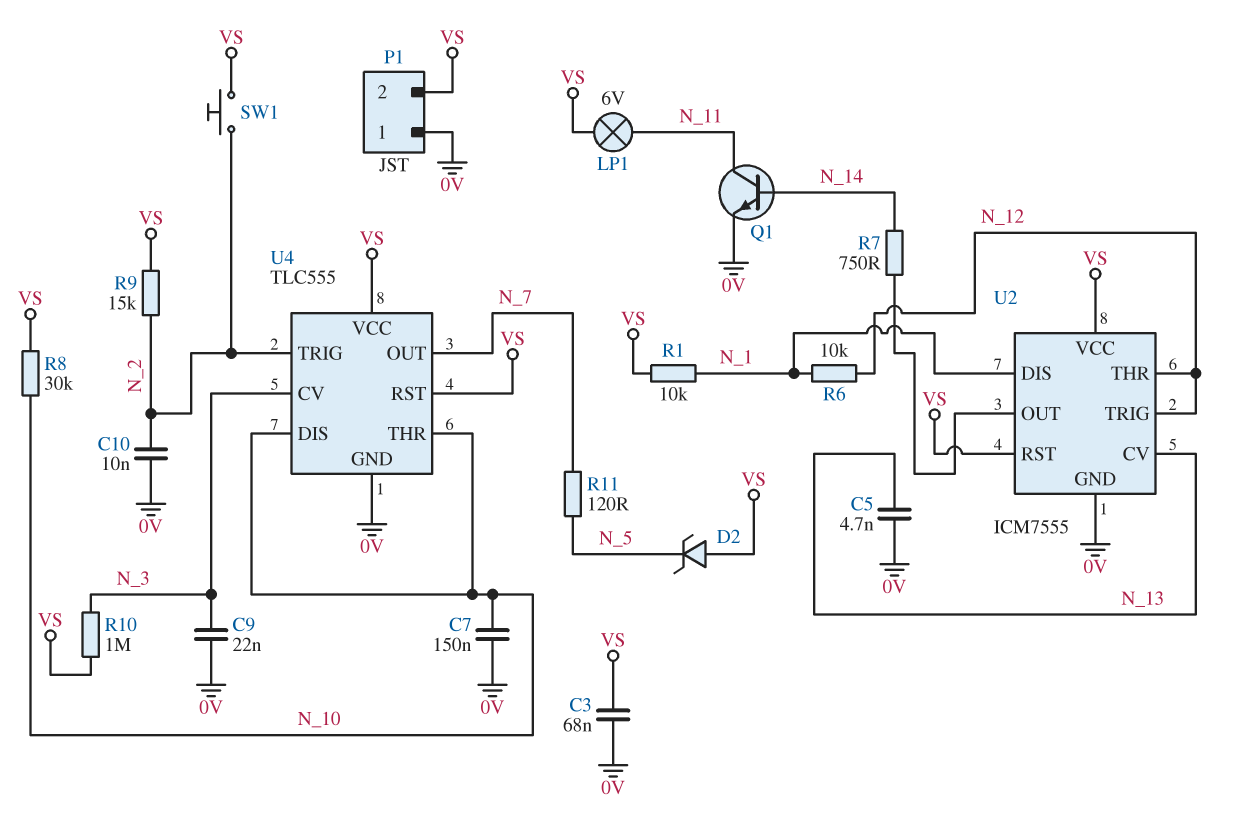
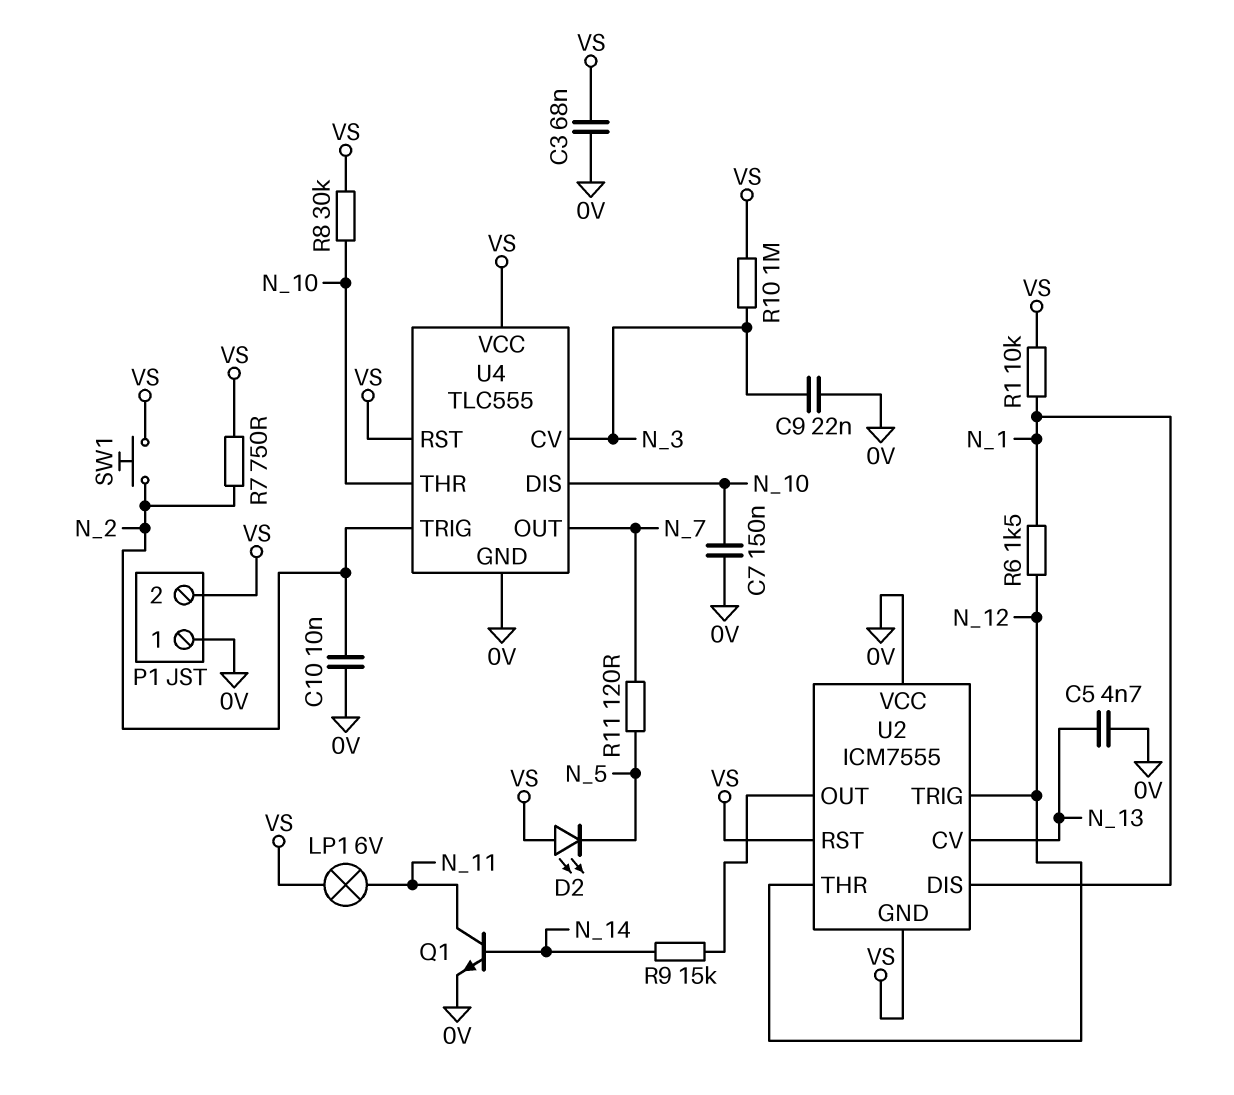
D2: zener (A VS, K N_5) -> LED (A VS, K N_5)
R6: 10k (N_1, N_12) -> 1.5k (N_1, N_12)
R7: 750 (N_14, U2/OUT) -> 750 (N_2, VS)
R9: 15k (N_2, VS) -> 15k (N_14, U2/OUT)
U2 pin GND: 0V -> VS
U2 pin VCC: VS -> 0V

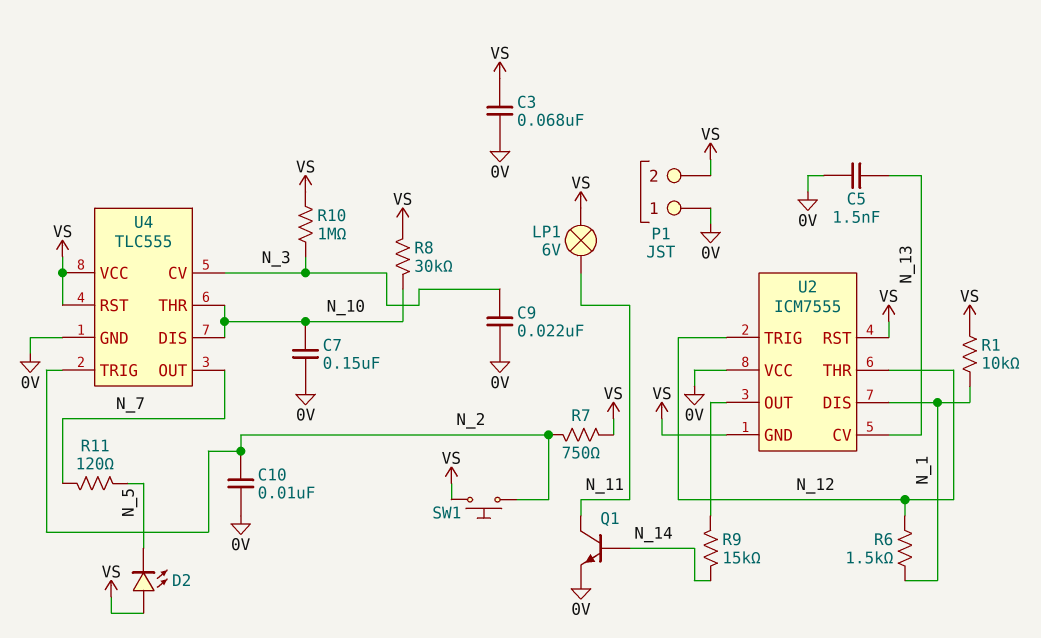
C5: 4.7nF (0V, N_13) -> 1.5nF (0V, N_13)

